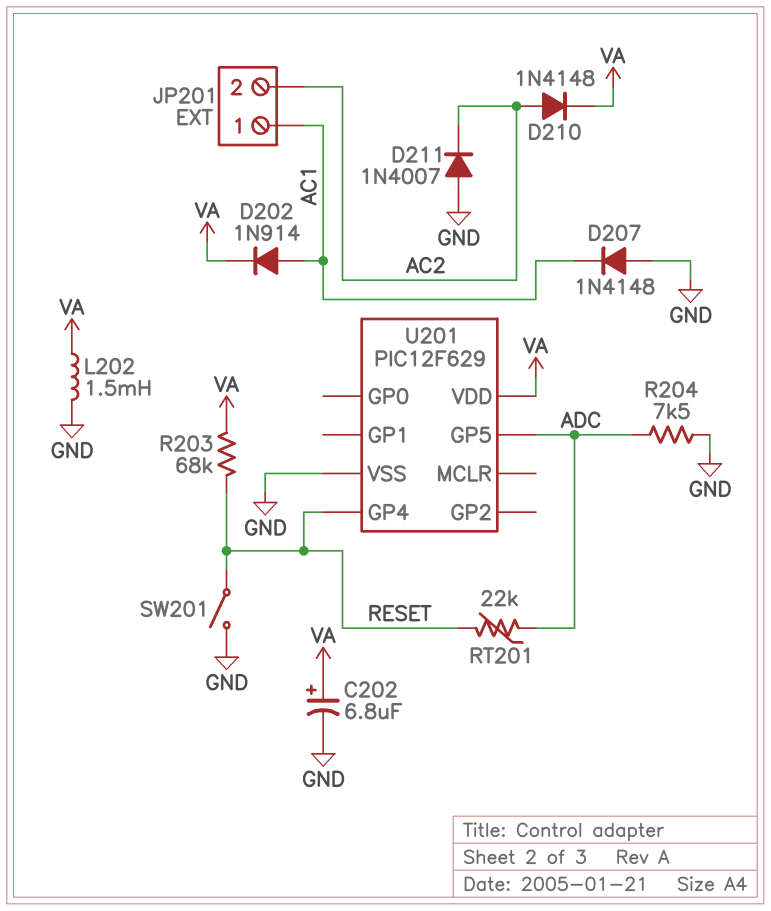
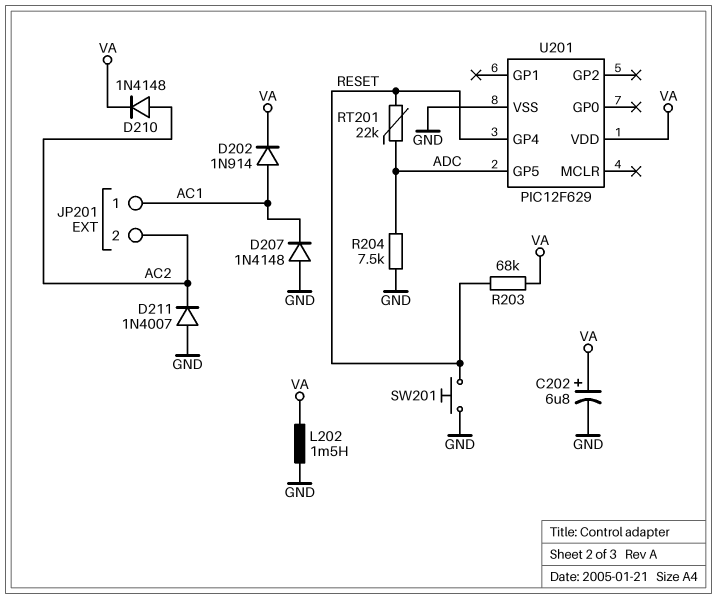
SW201: switch (GND, RESET) -> button (GND, RESET)

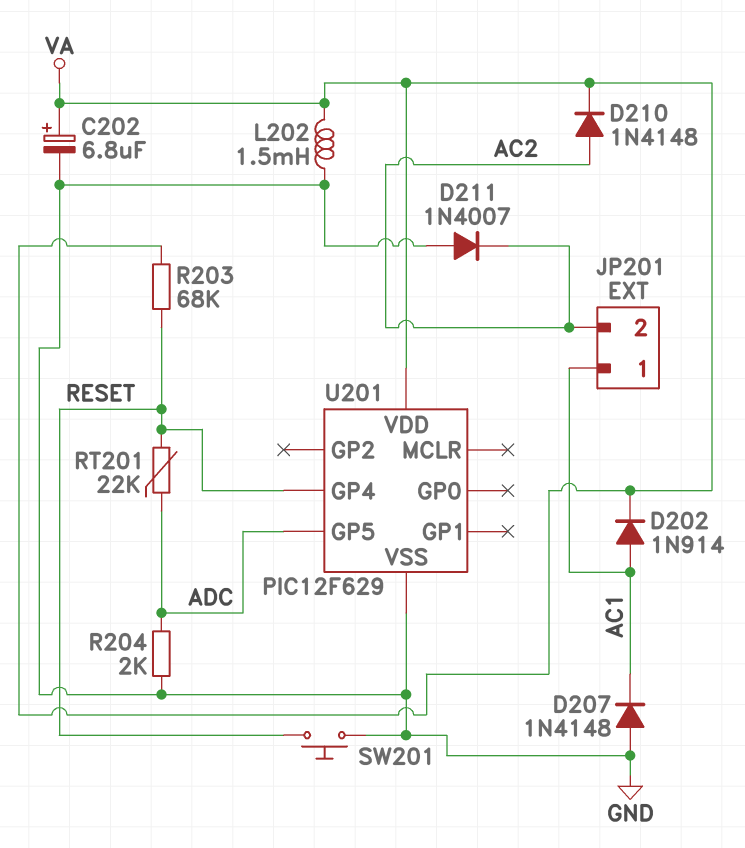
R204: 7.5k (ADC, GND) -> 2k (ADC, GND)

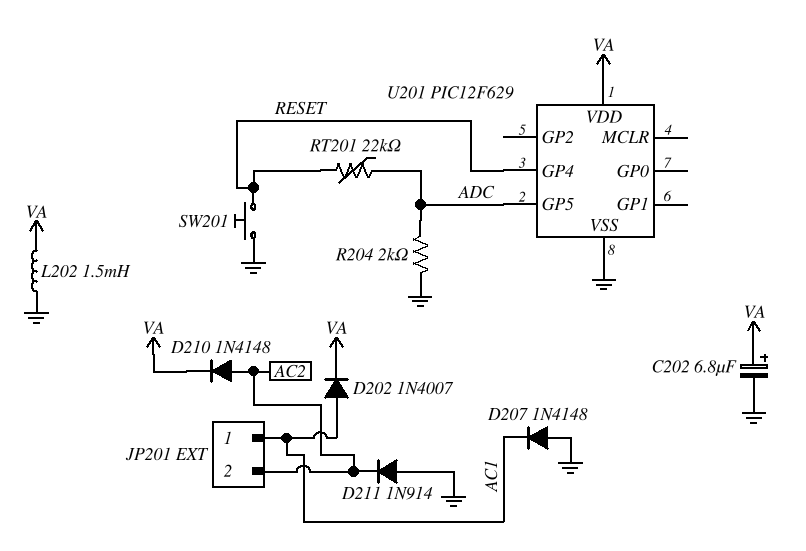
D202: diode 1N914 (A AC1, K VA) -> diode 1N4007 (A AC1, K VA)
D211: diode 1N4007 (A GND, K AC2) -> diode 1N914 (A GND, K AC2)
R203: 68k (RESET, VA) -> none

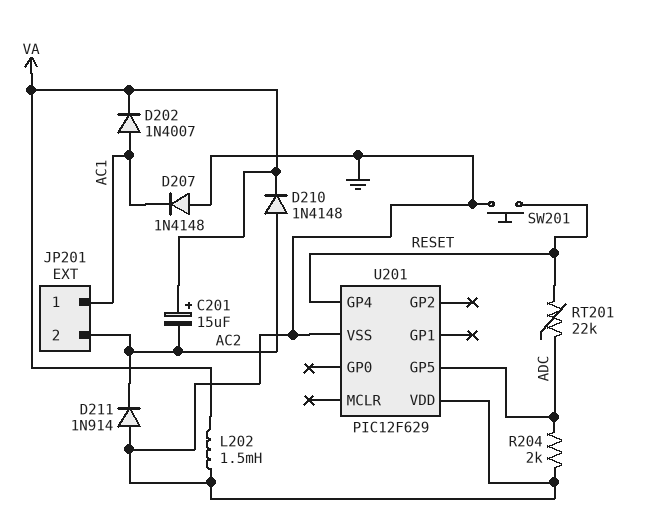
C201: none -> 15uF (plus VA, minus AC2)
C202: 6.8uF (plus VA, minus GND) -> none
U201 pin VDD: VA -> GND

